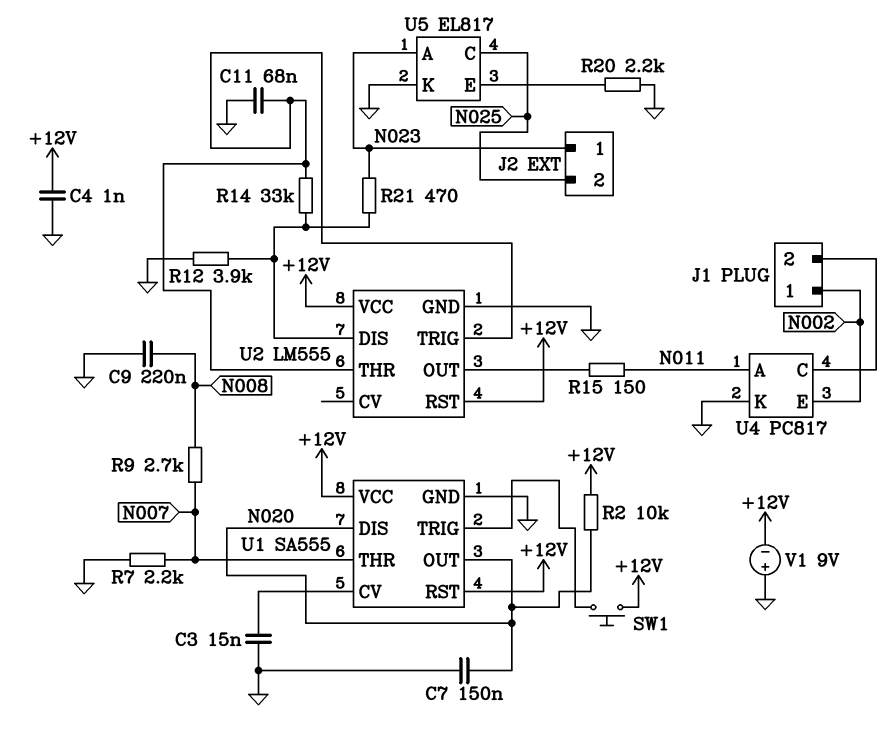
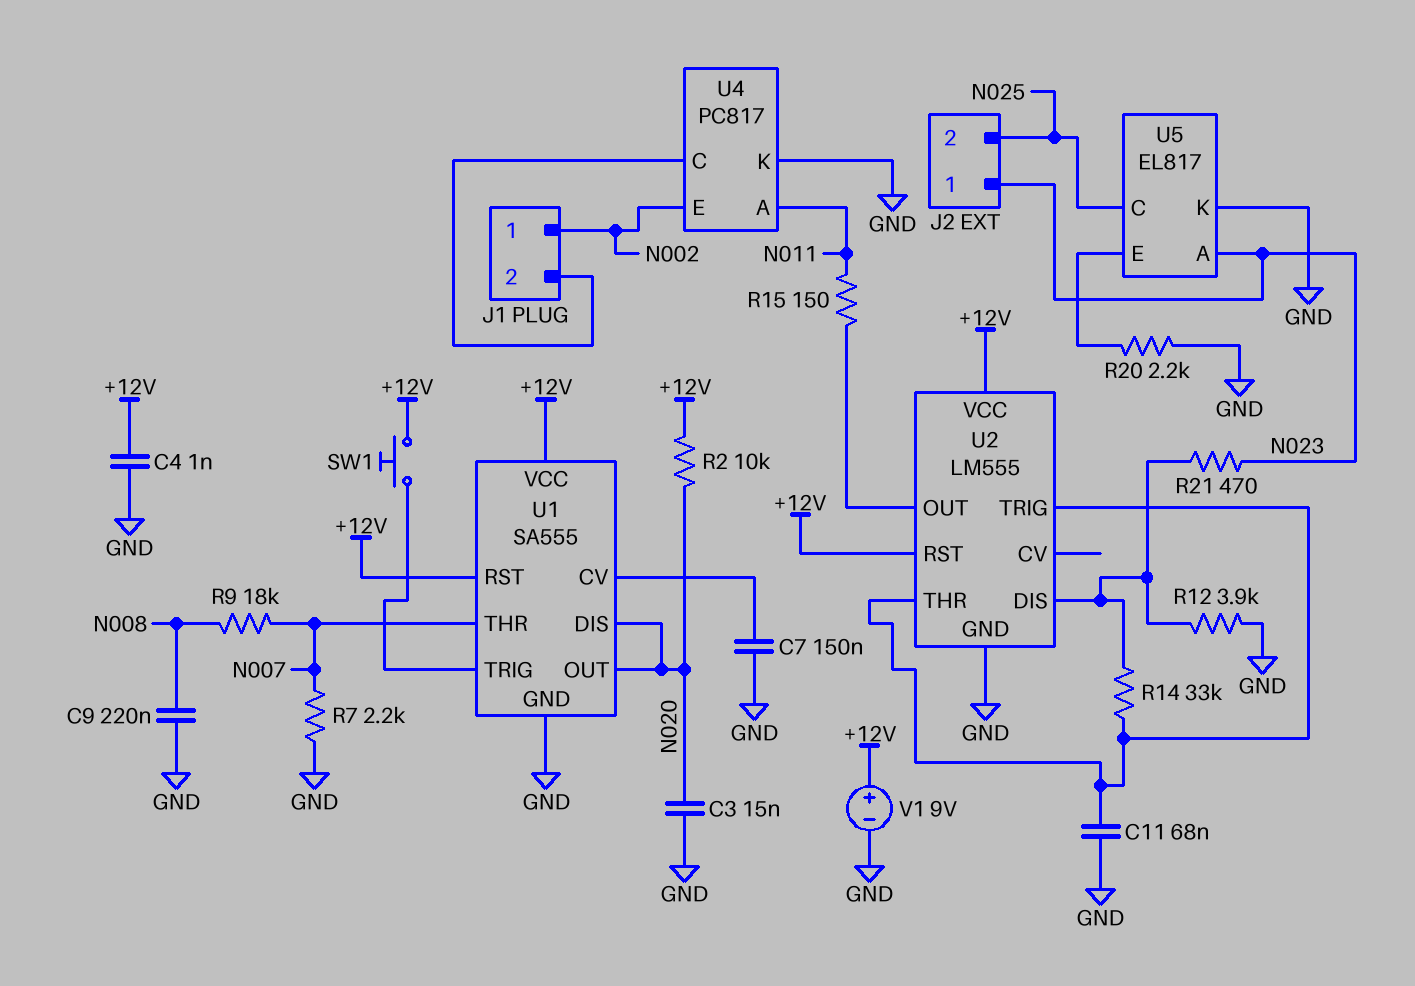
C3: 15nF (GND, U1/CV) -> 15nF (GND, N020)
C7: 150nF (GND, N020) -> 150nF (GND, U1/CV)
R9: 2.7k (N007, N008) -> 18k (N007, N008)
V1: 9V (plus GND, minus +12V) -> 9V (plus +12V, minus GND)

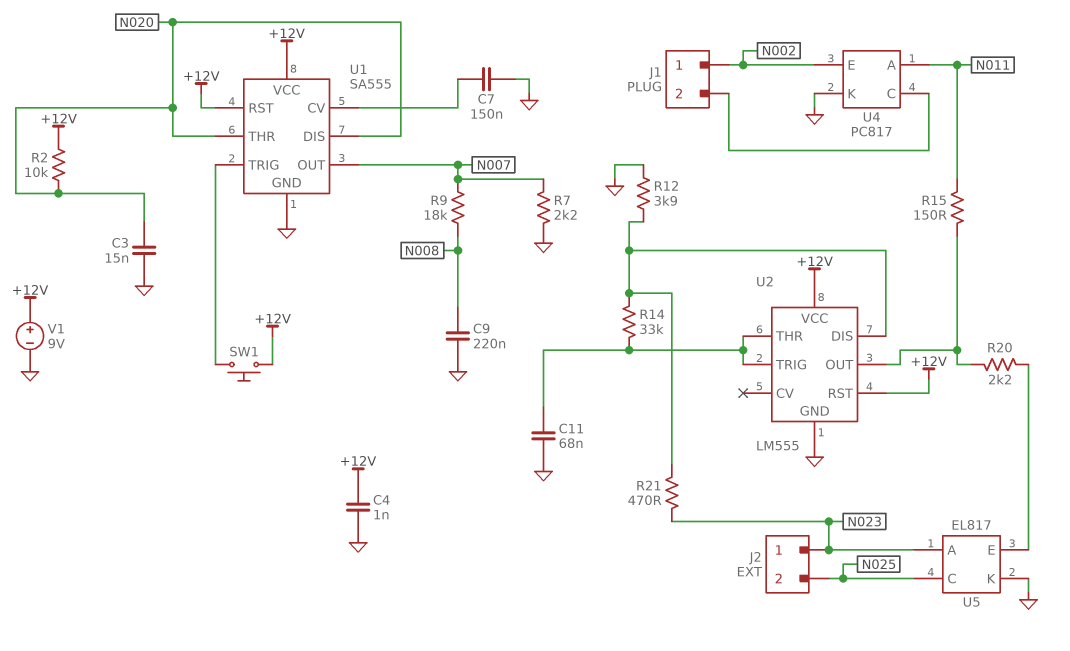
R20: 2.2k (GND, U5/E) -> 2.2k (U2/OUT, U5/E)
U1 pin OUT: N020 -> N007
U1 pin THR: N007 -> N020

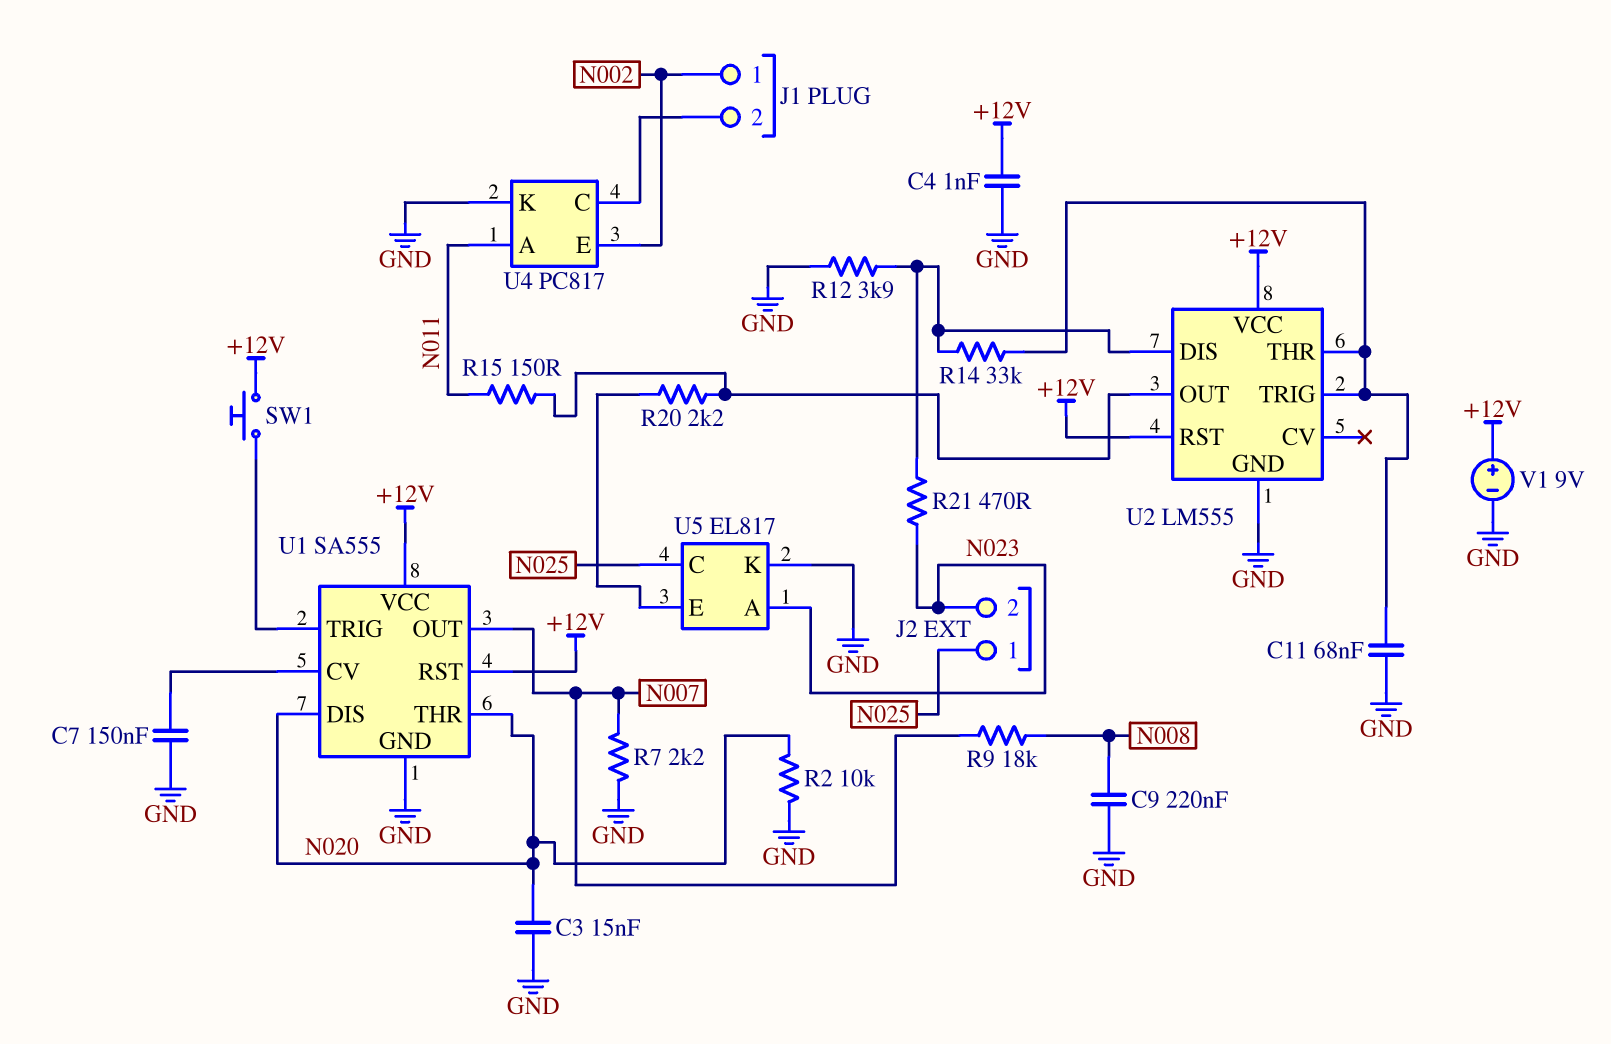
J2 pin 1: N023 -> N025
J2 pin 2: N025 -> N023
R2: 10k (+12V, N020) -> 10k (GND, N020)

